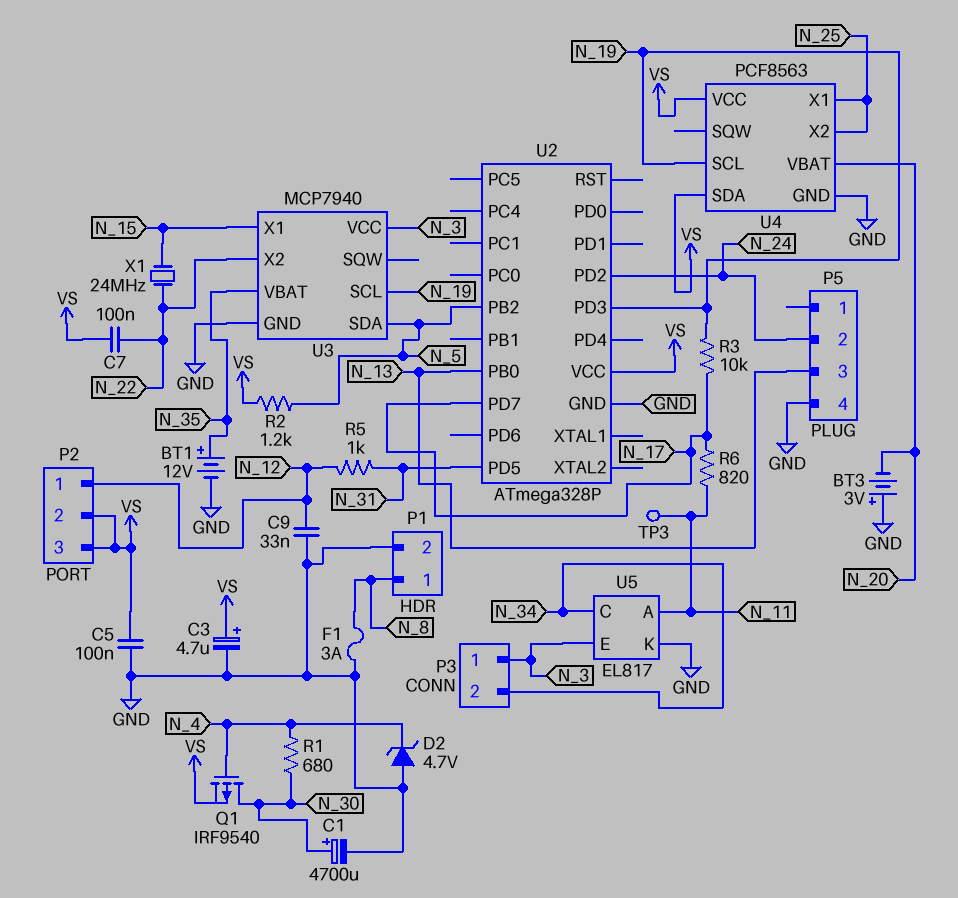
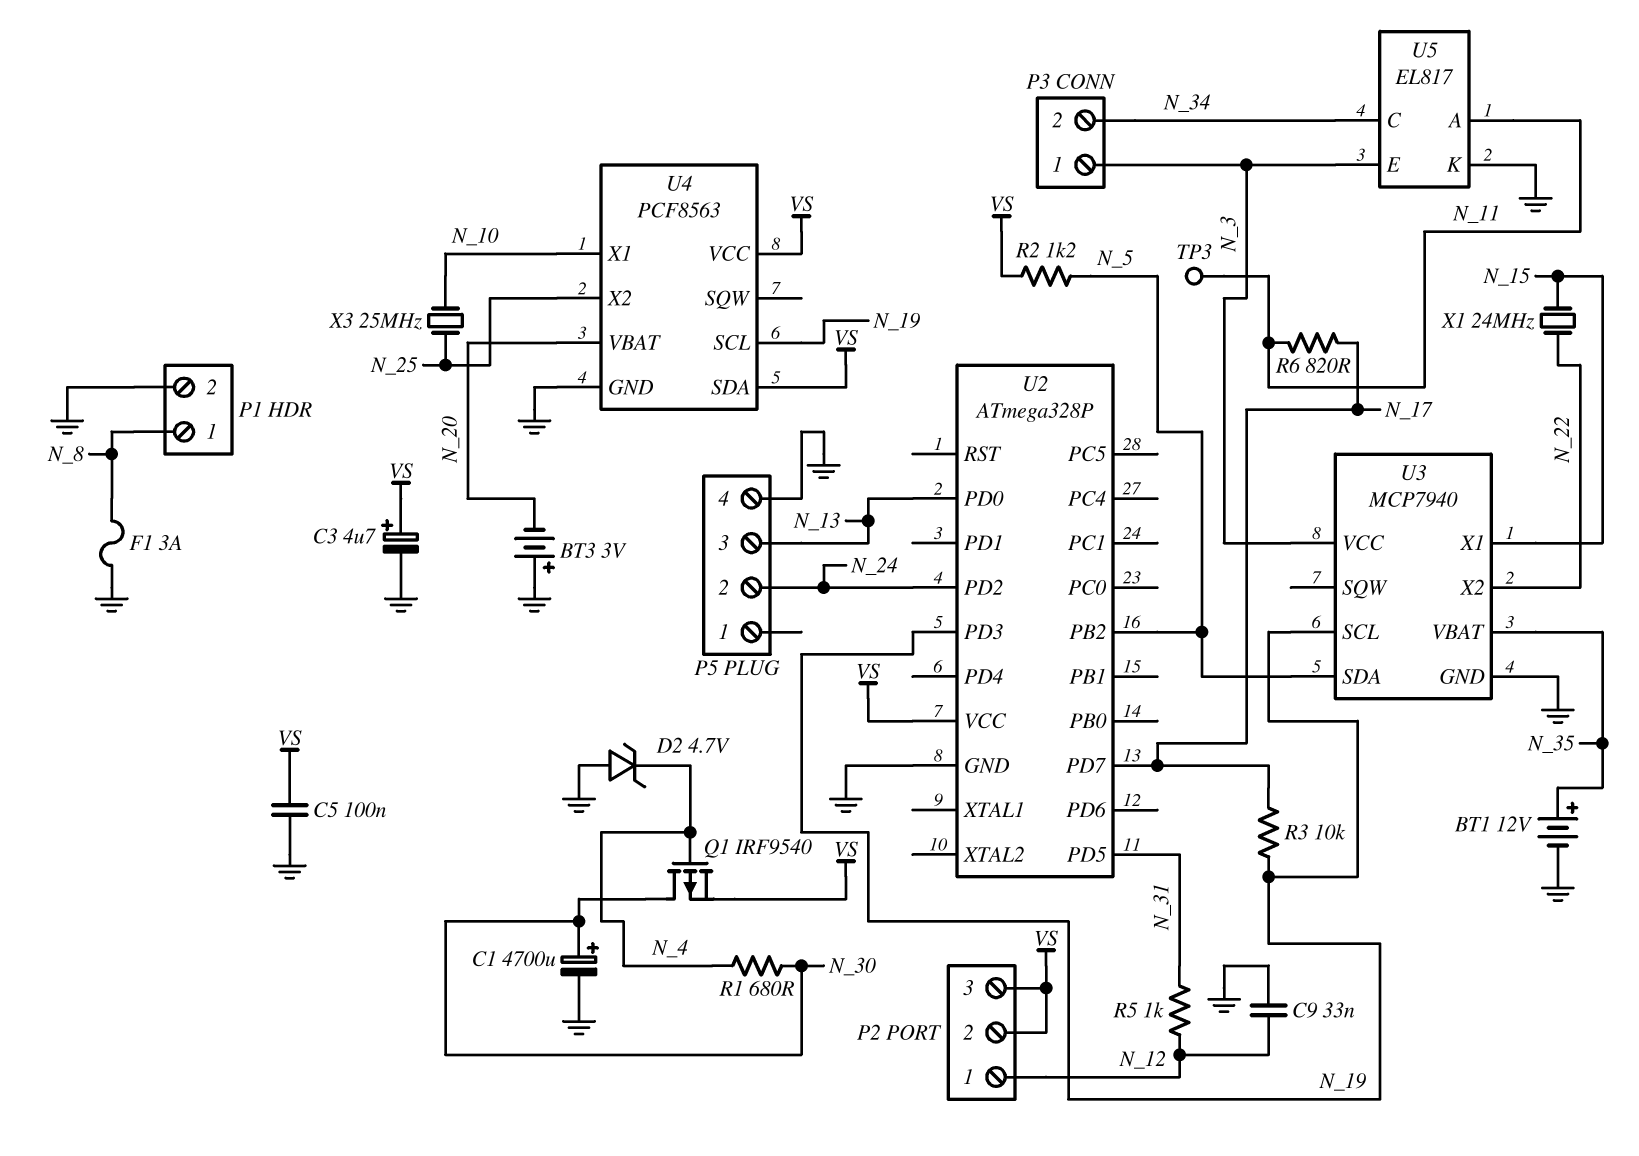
C7: 100nF (N_22, VS) -> none
U2 pin PB0: N_13 -> none
U2 pin PD0: none -> N_13
U4 pin X1: N_25 -> N_10
X3: none -> 25MHz (N_10, N_25)

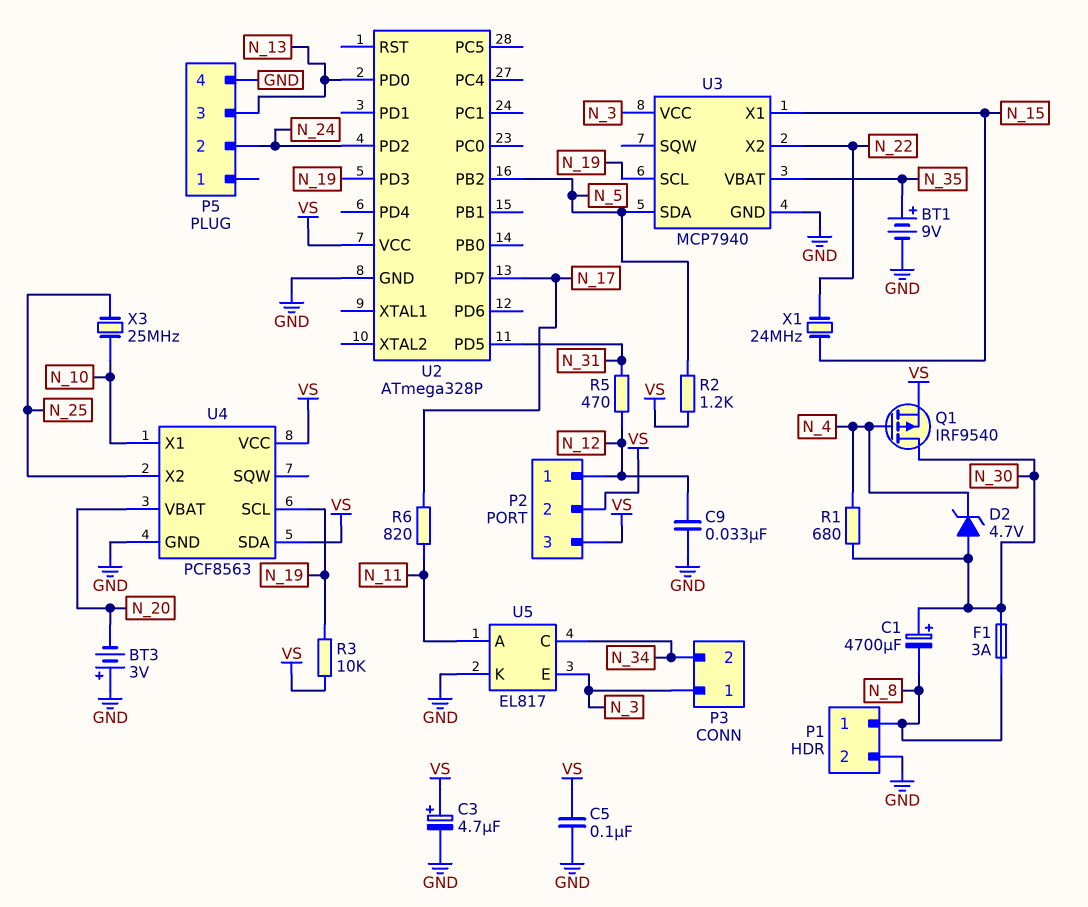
BT1: 12V (plus N_35, minus GND) -> 9V (plus N_35, minus GND)
C1: 4700uF (plus N_30, minus GND) -> 4700uF (plus N_30, minus N_8)
D2: zener 4.7V (A GND, K N_4) -> zener 4.7V (A N_30, K N_4)
F1: 3A (GND, N_8) -> 3A (N_8, N_30)
R3: 10k (N_17, N_19) -> 10k (N_19, VS)
R5: 1k (N_12, N_31) -> 470 (N_12, N_31)
TP3: test point (N_11) -> none

